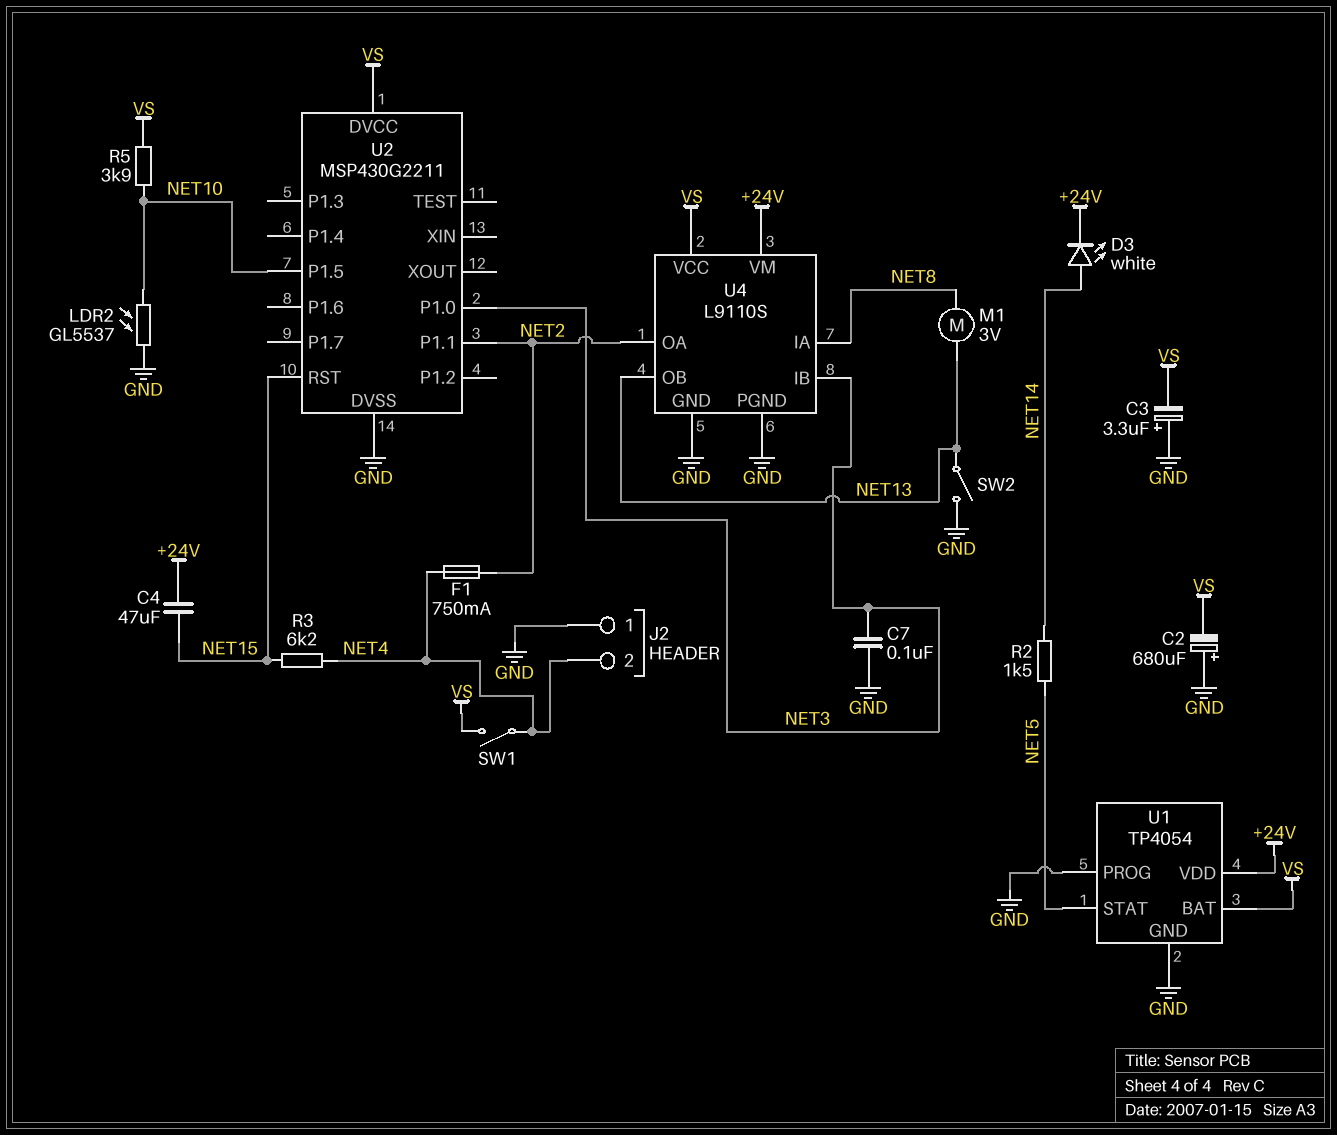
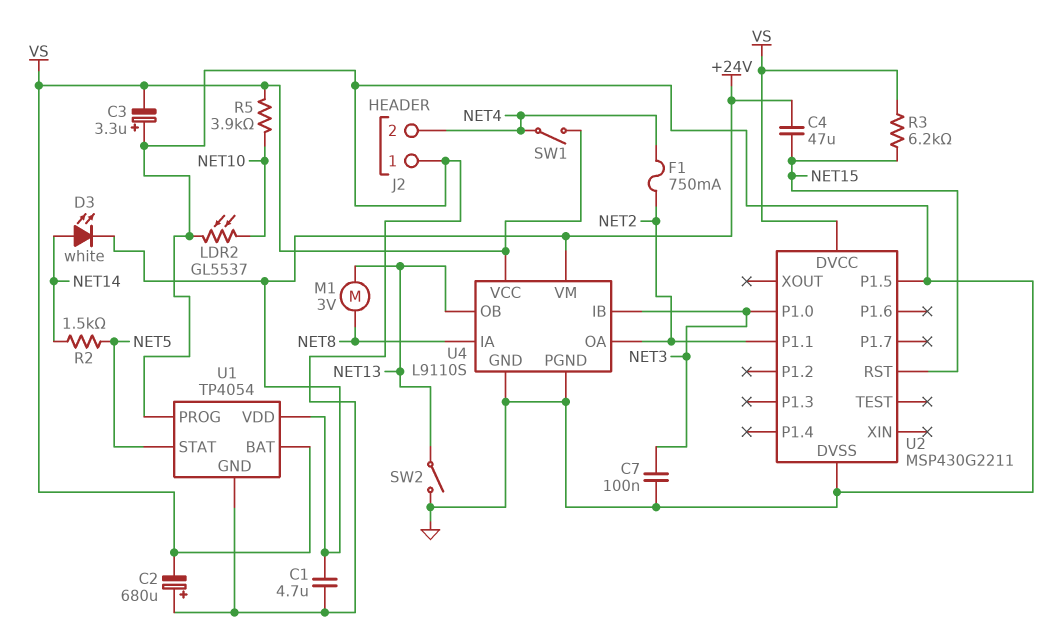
C1: none -> 4.7uF (+24V, GND)
R3: 6.2k (NET4, NET15) -> 6.2k (NET15, VS)
U2 pin P1.5: NET10 -> GND

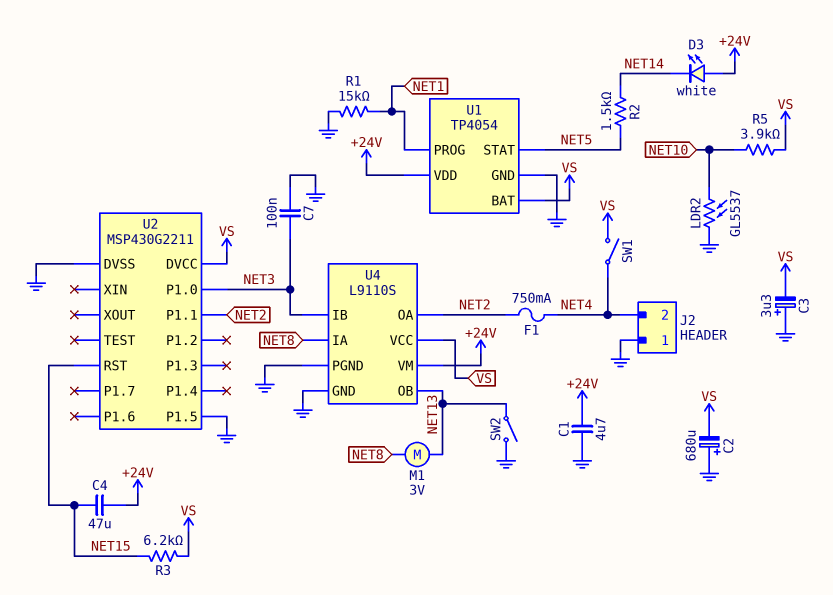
D3: LED white (A NET14, K +24V) -> LED white (A +24V, K NET14)
R1: none -> 15k (GND, NET1)
U1 pin PROG: GND -> NET1

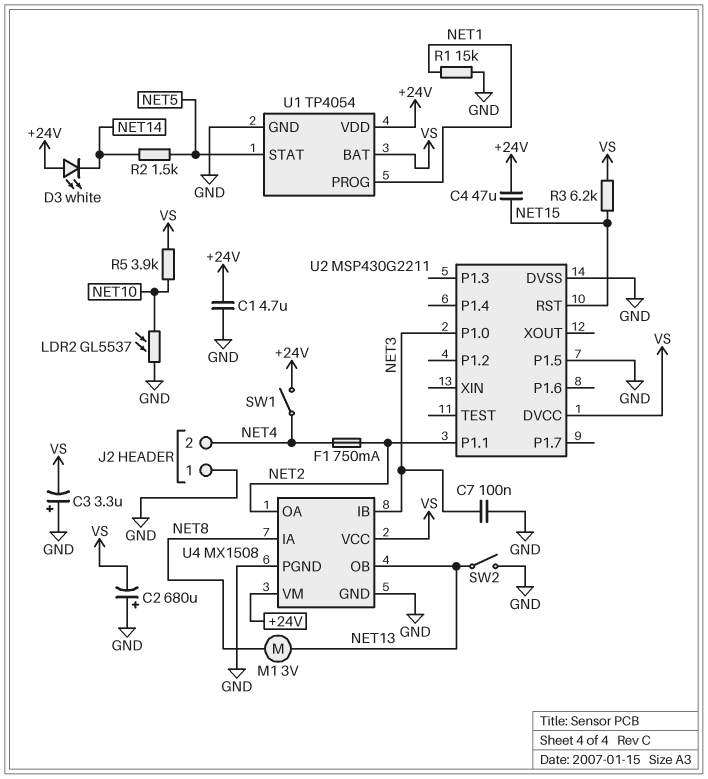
SW1: switch (NET4, VS) -> switch (+24V, NET4)
U4: L9110S -> MX1508

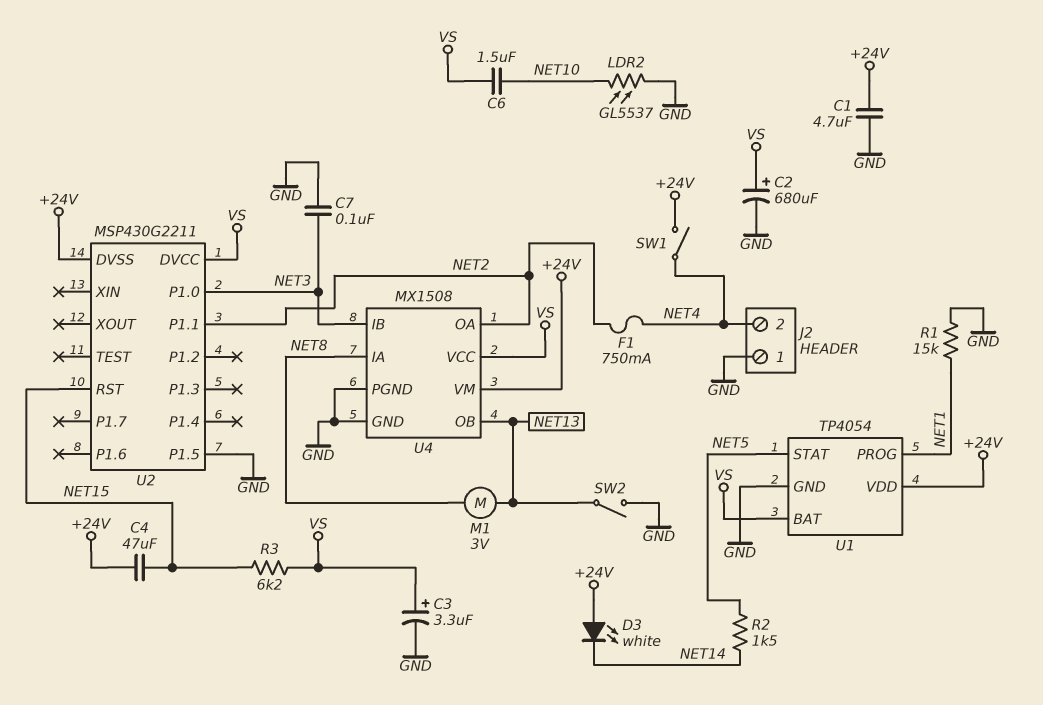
C2: 680uF (plus GND, minus VS) -> 680uF (plus VS, minus GND)
C3: 3.3uF (plus GND, minus VS) -> 3.3uF (plus VS, minus GND)
C6: none -> 1.5uF (NET10, VS)
R5: 3.9k (NET10, VS) -> none
U2 pin DVSS: GND -> +24V

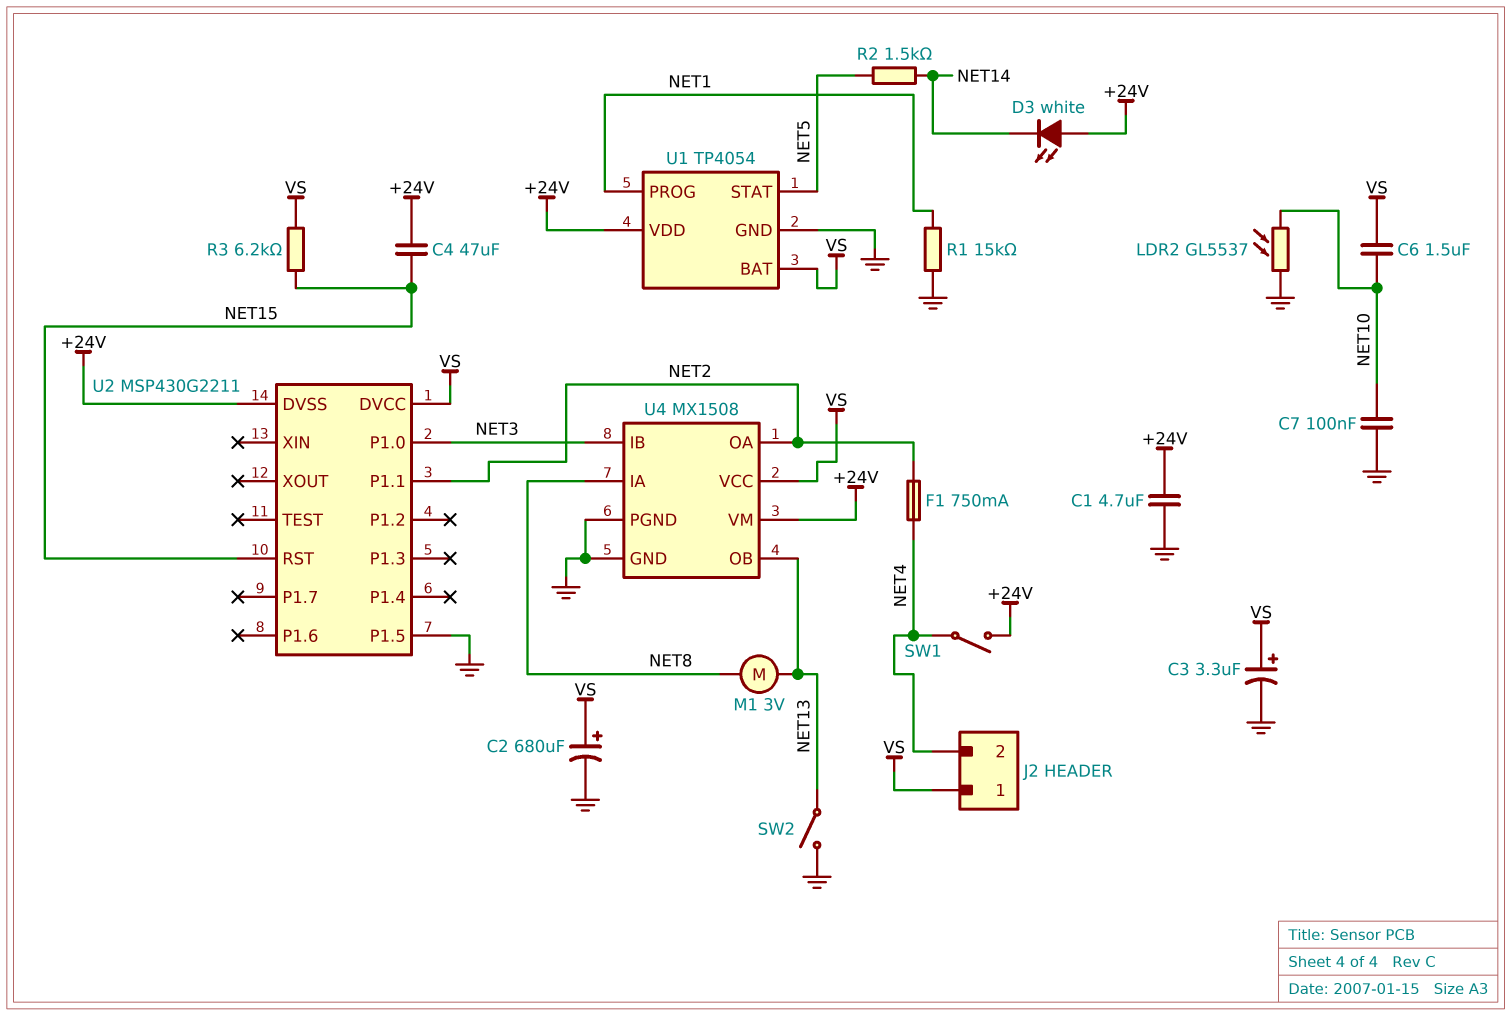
C7: 100nF (GND, NET3) -> 100nF (GND, NET10)
J2 pin 1: GND -> VS

